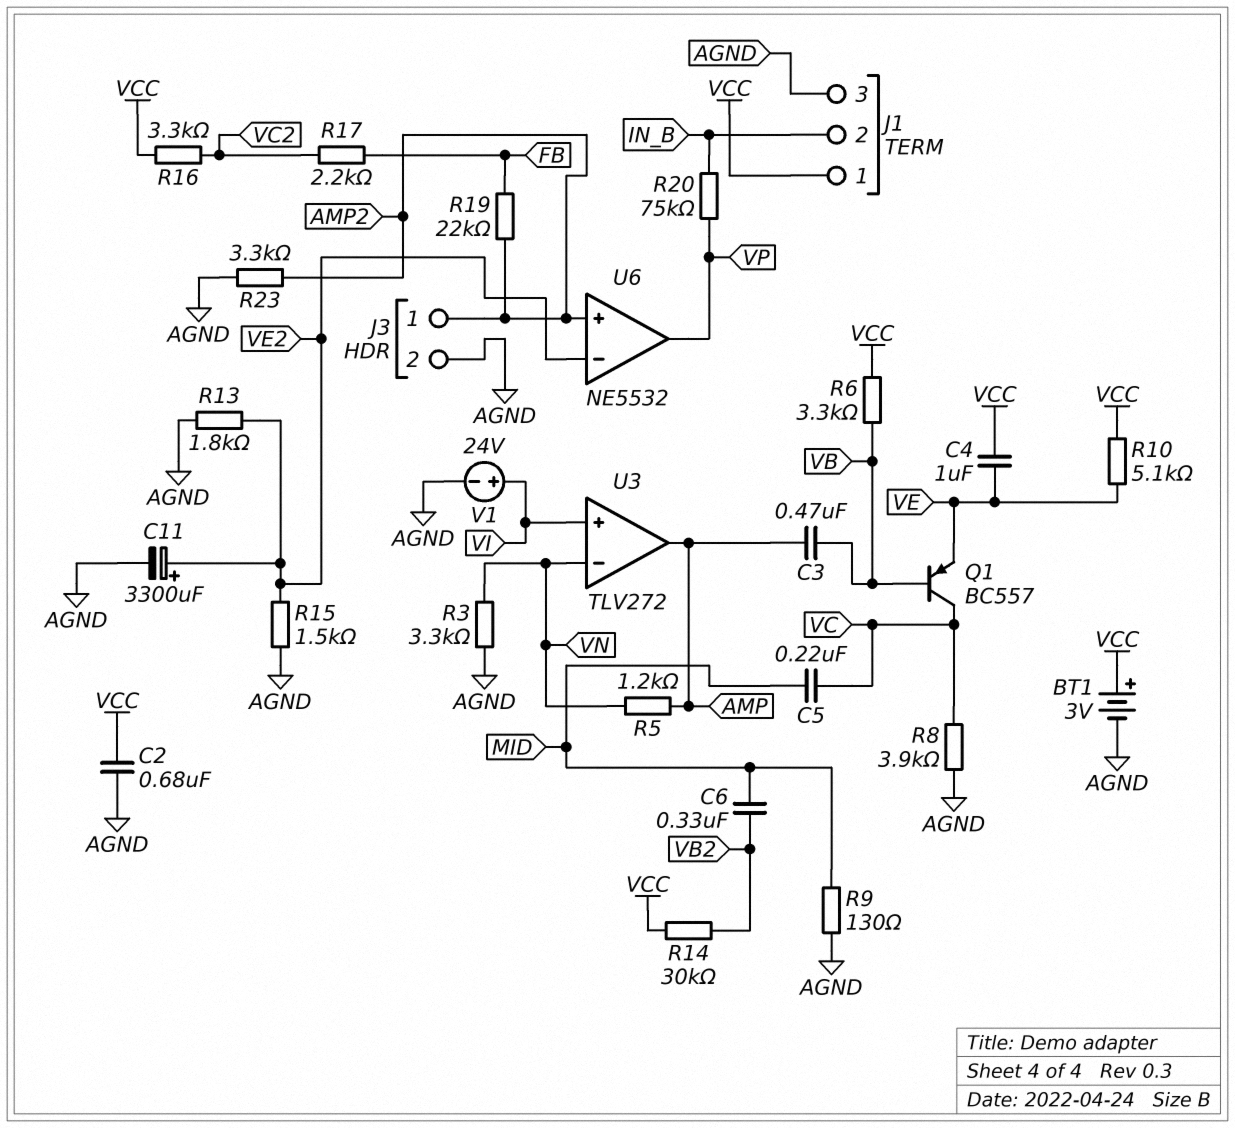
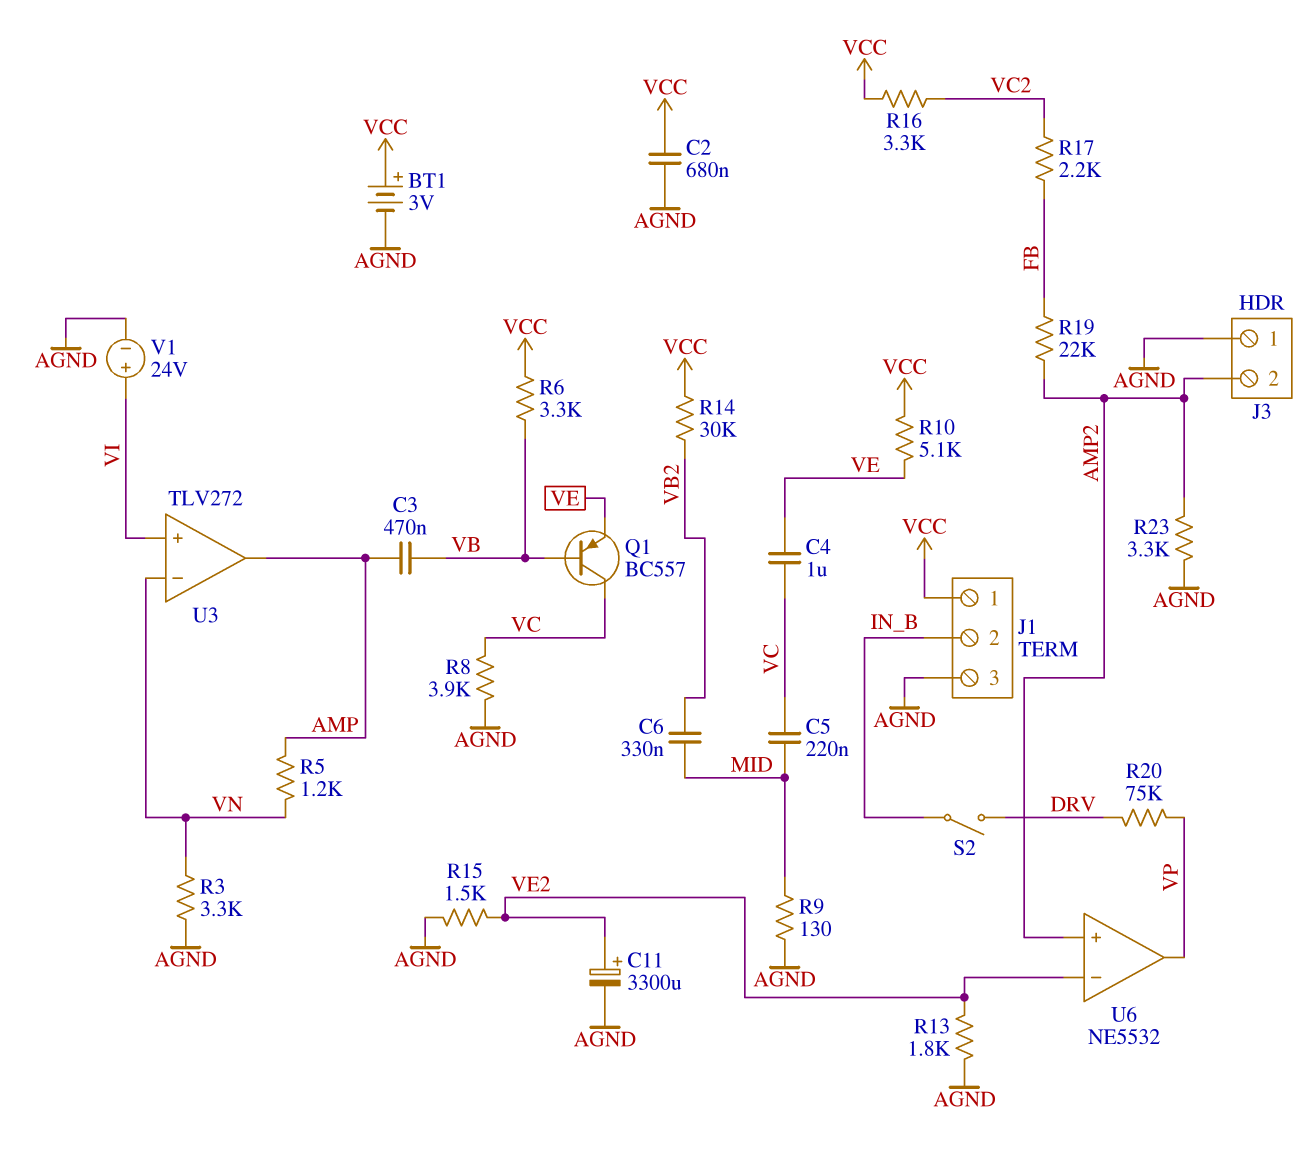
C4: 1uF (VCC, VE) -> 1uF (VC, VE)
J3 pin 1: AMP2 -> AGND
J3 pin 2: AGND -> AMP2
R20: 75k (IN_B, VP) -> 75k (DRV, VP)
S2: none -> switch (DRV, IN_B)

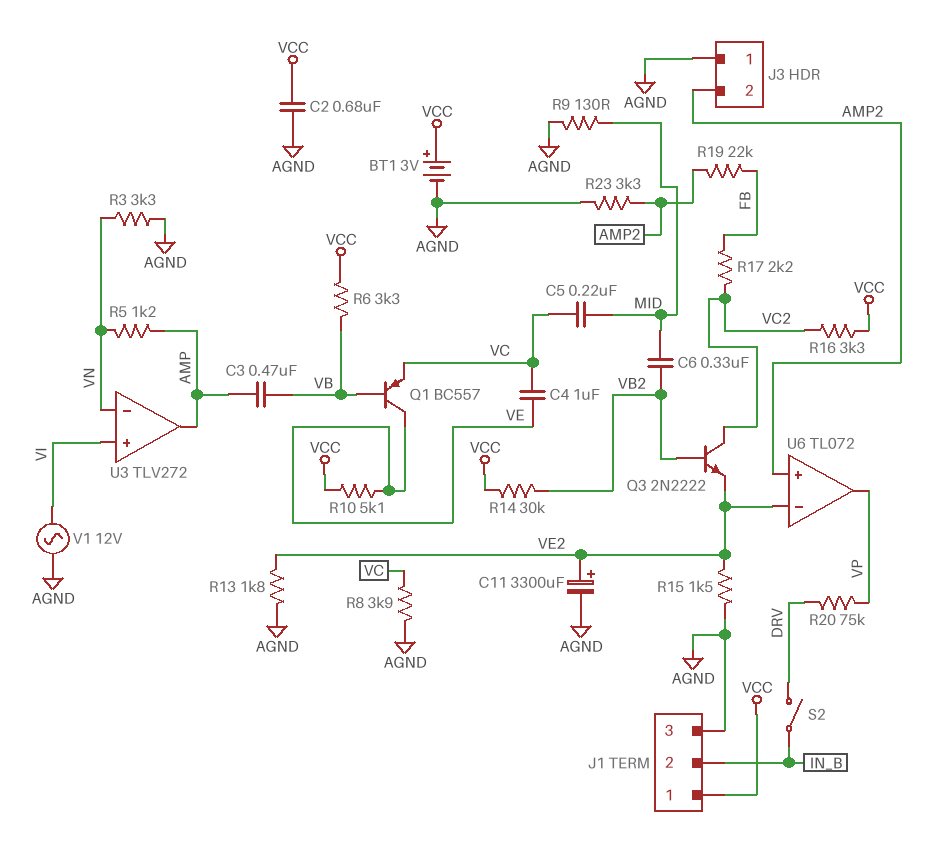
Q1: PNP BC557 (B VB, C VC, E VE) -> PNP BC557 (B VB, C VE, E VC)
Q3: none -> NPN 2N2222 (B VB2, C VC2, E VE2)
U6: NE5532 -> TL072
V1: 24V (plus VI, minus AGND) -> AC 12V (AGND, VI)

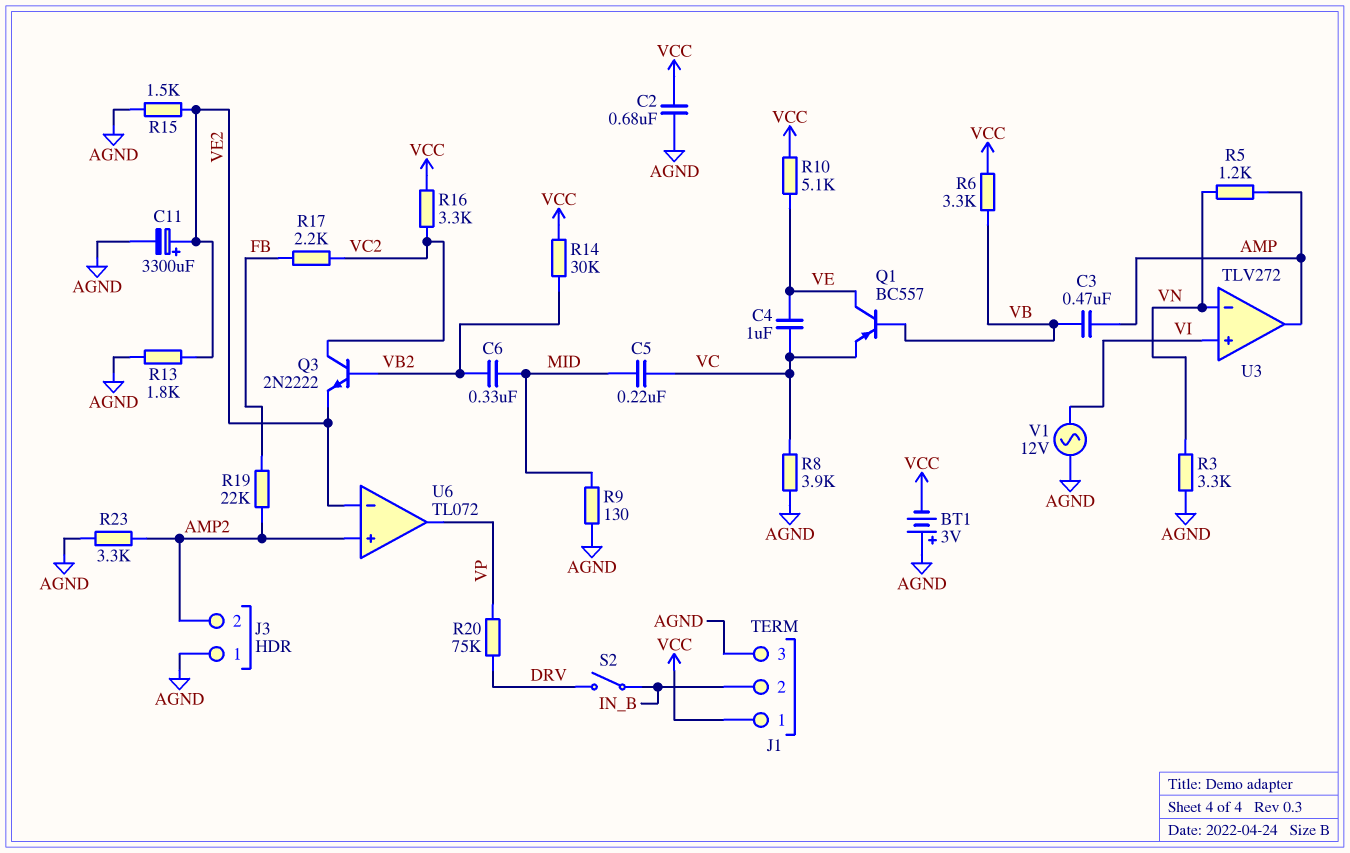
BT1: 3V (plus VCC, minus AGND) -> 3V (plus AGND, minus VCC)

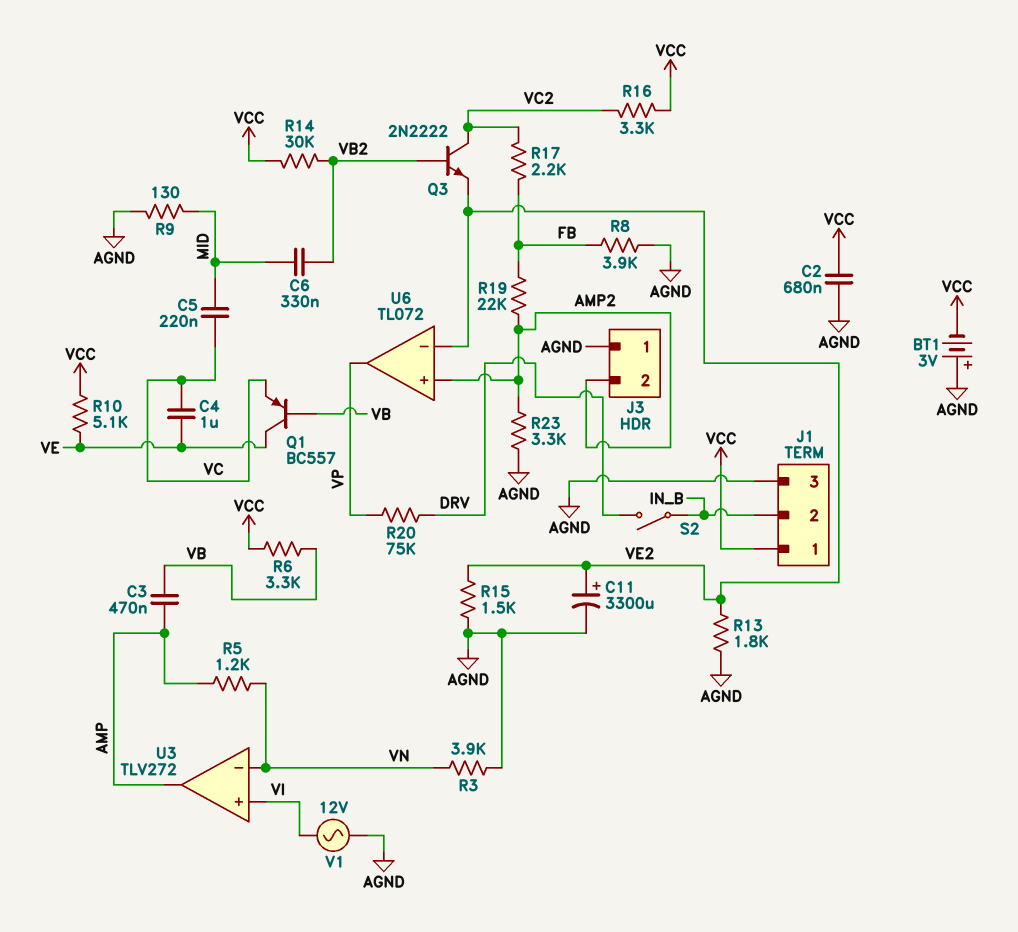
R3: 3.3k (AGND, VN) -> 3.9k (AGND, VN)
R8: 3.9k (AGND, VC) -> 3.9k (AGND, FB)

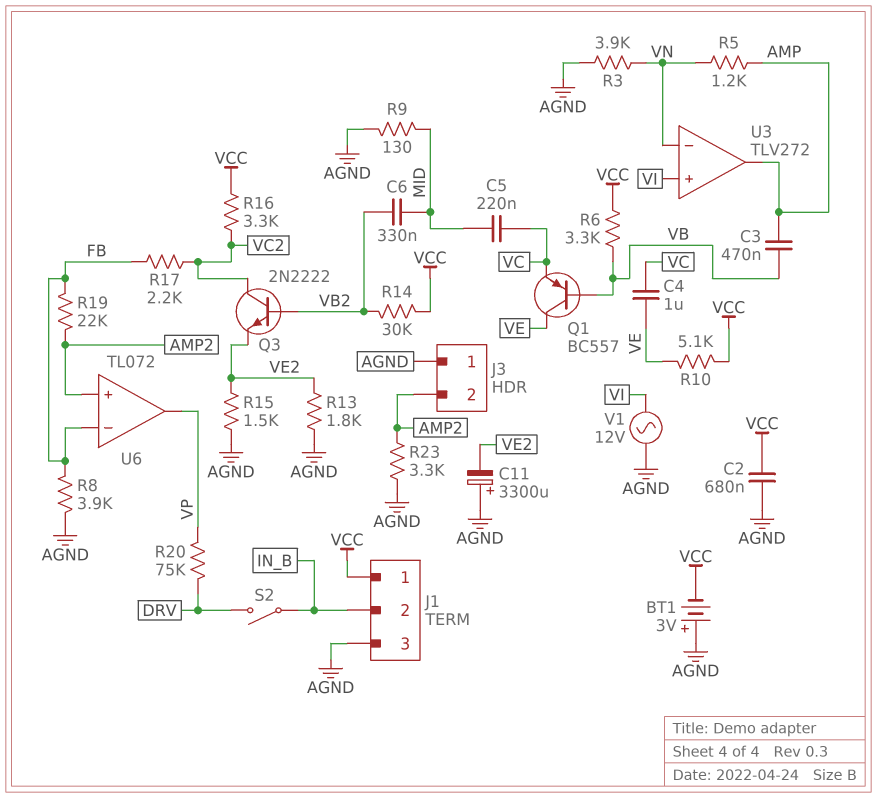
C11: 3300uF (plus VE2, minus AGND) -> 3300uF (plus AGND, minus VE2)
U6 pin in-: VE2 -> FB

